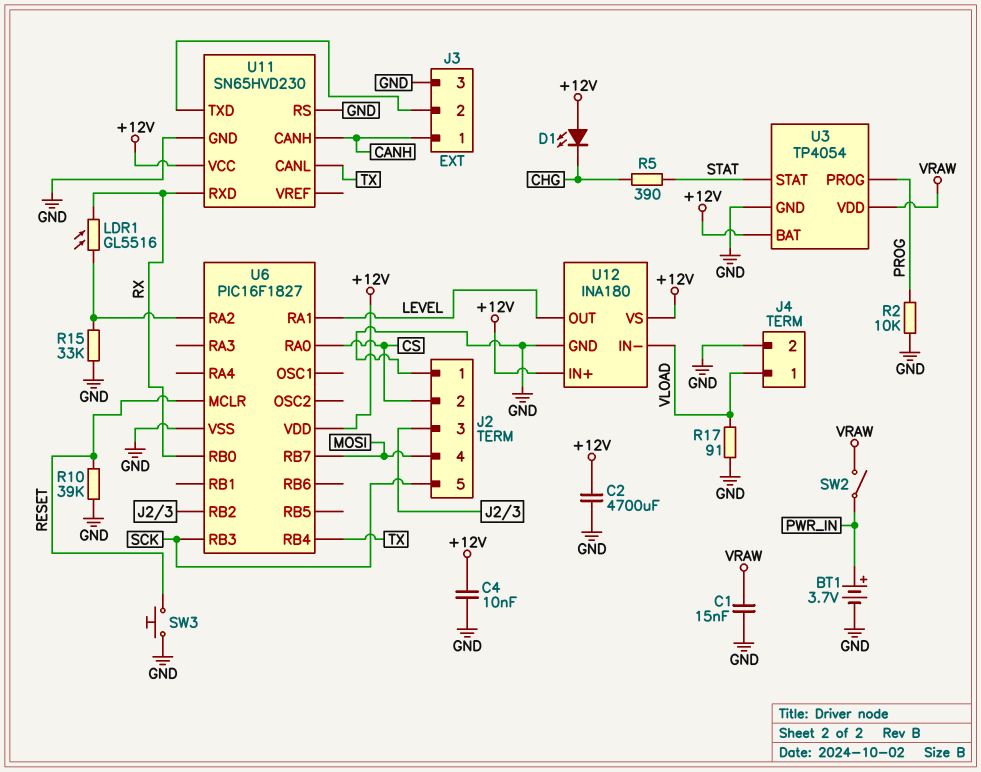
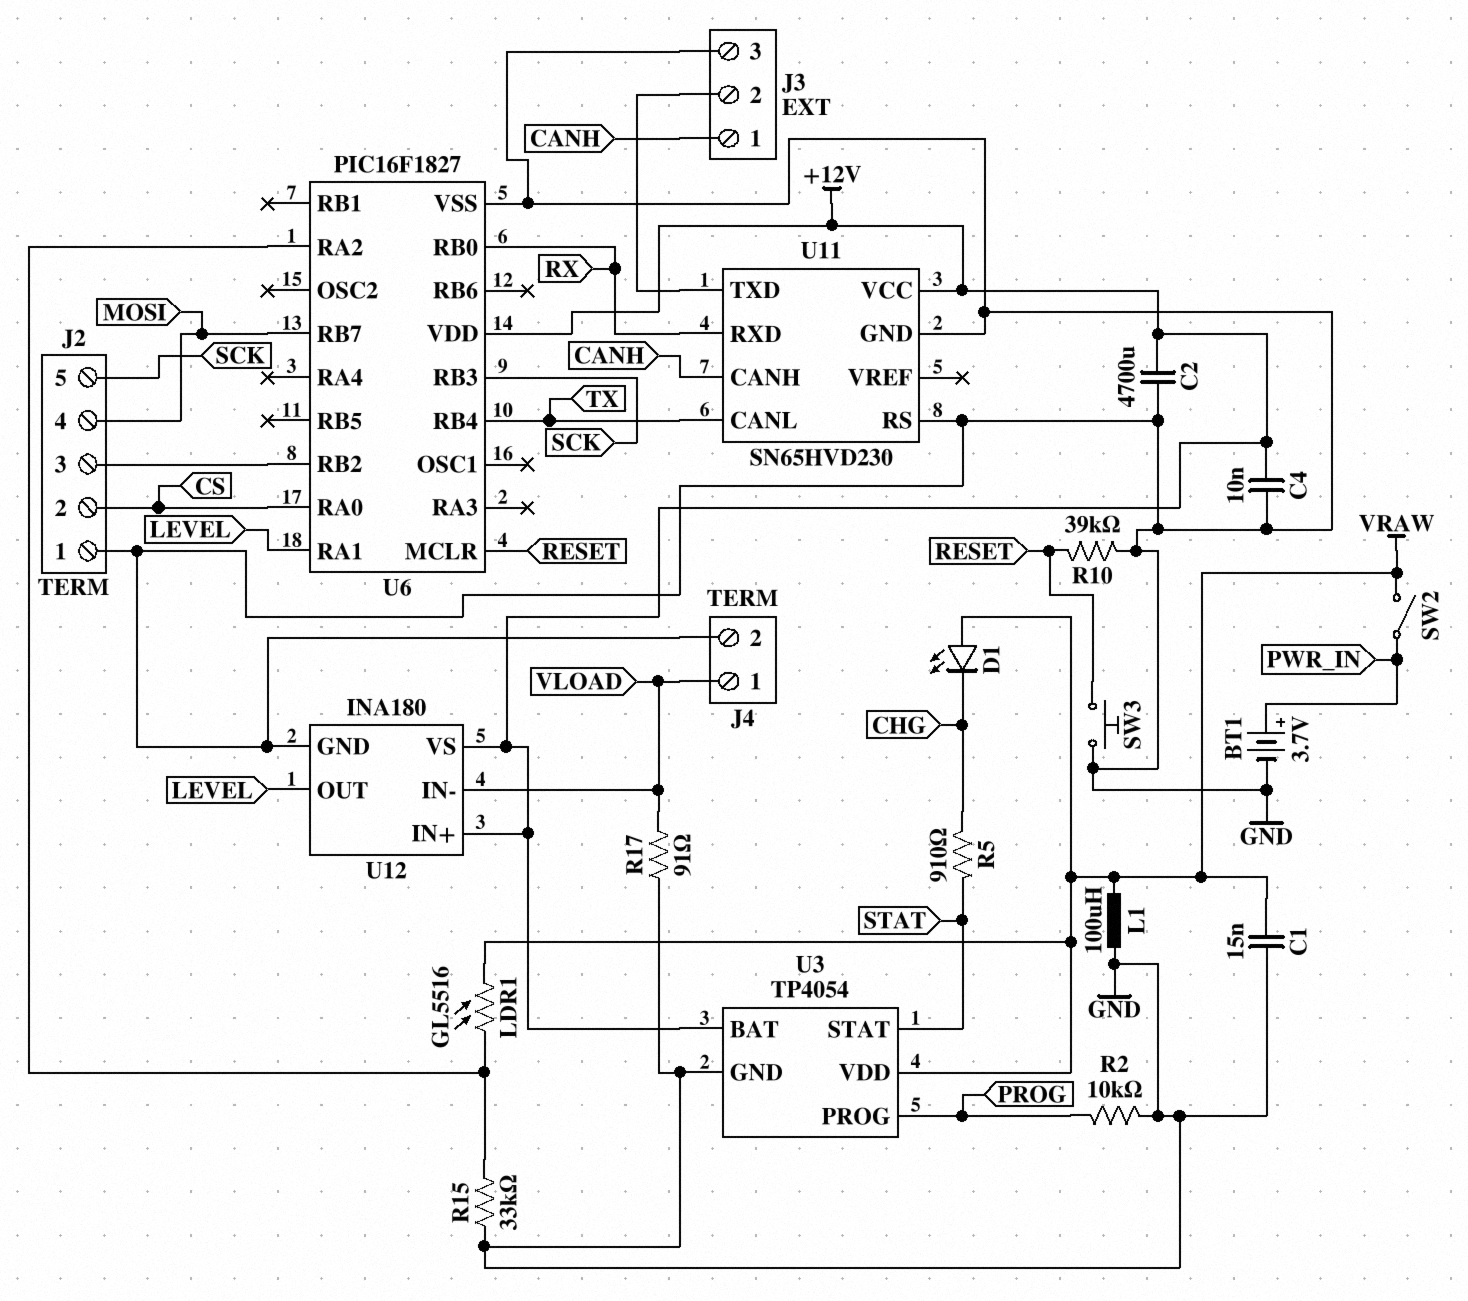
D1: LED (A +12V, K CHG) -> LED (A VRAW, K CHG)
L1: none -> 100uH (GND, VRAW)
LDR1: GL5516 (RX, U6/RA2) -> GL5516 (U6/RA2, VRAW)
R5: 390 (CHG, STAT) -> 910 (CHG, STAT)

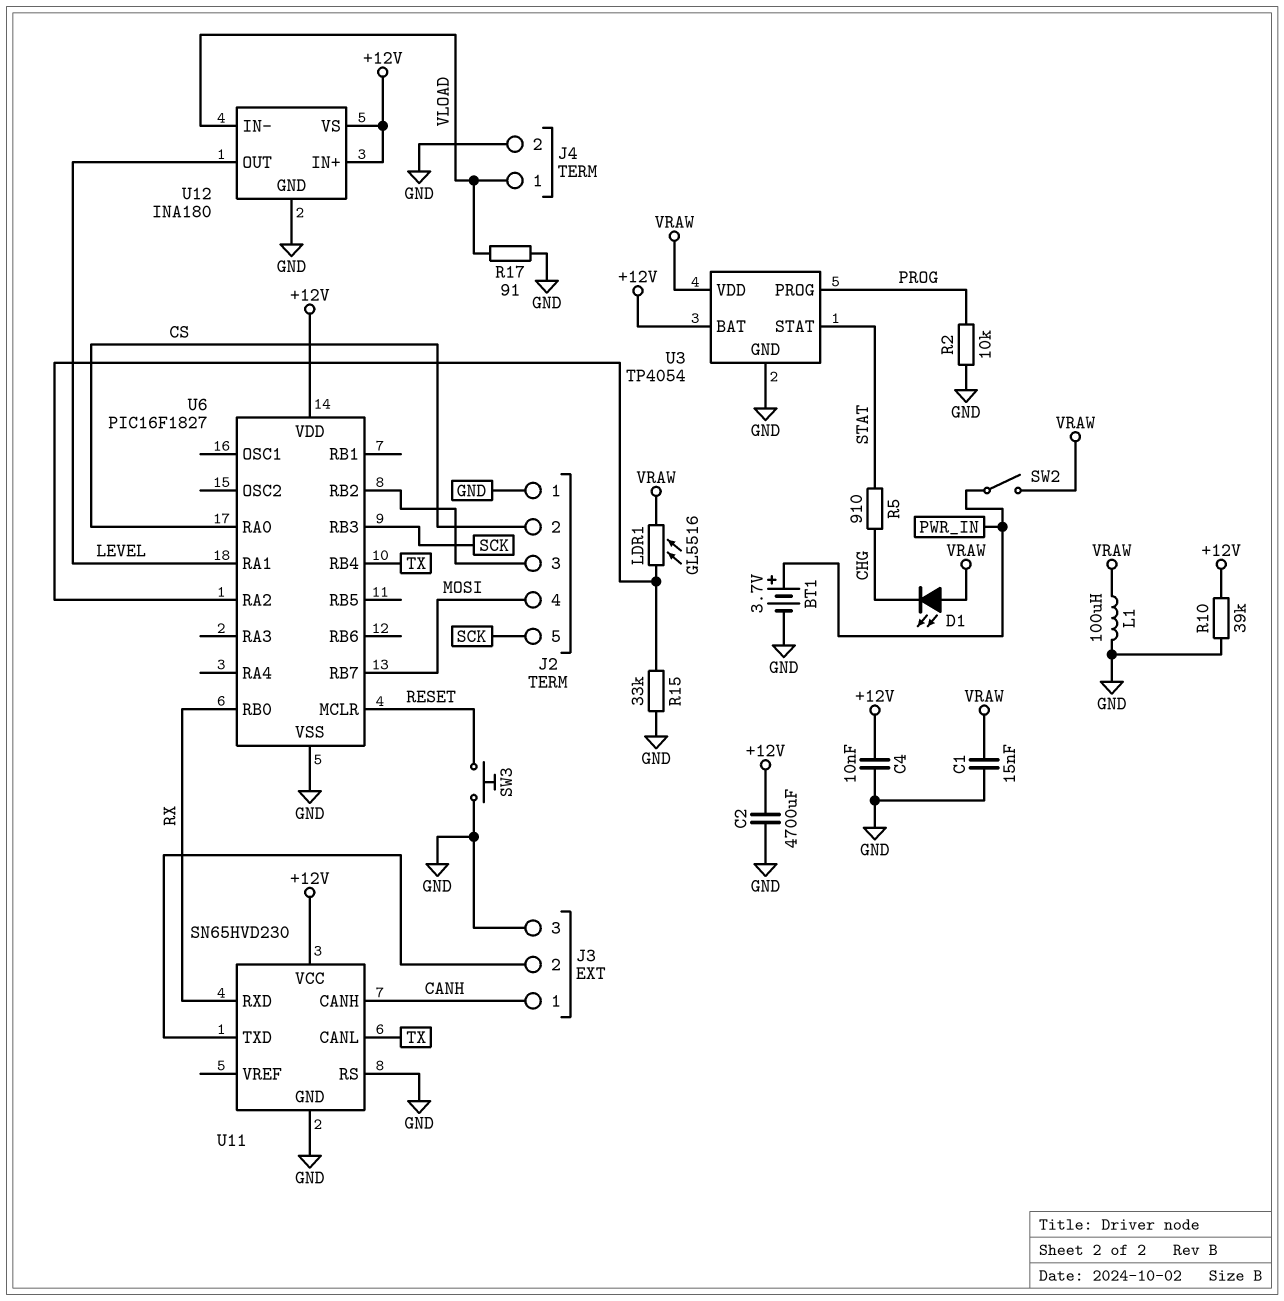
R10: 39k (GND, RESET) -> 39k (+12V, GND)

